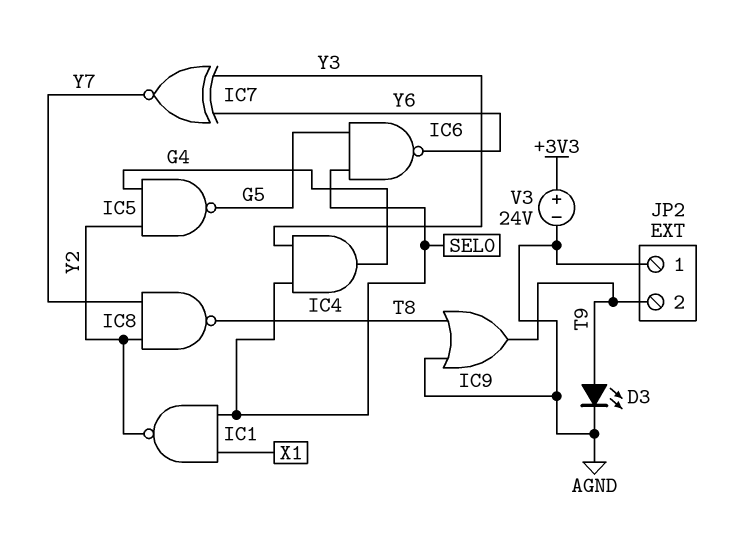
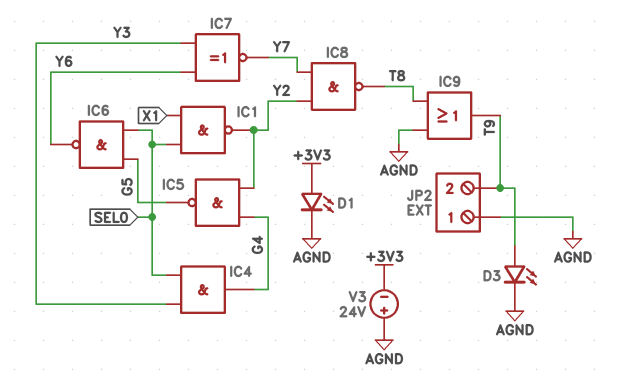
D1: none -> LED (A +3V3, K AGND)
V3: 24V (plus +3V3, minus AGND) -> 24V (plus AGND, minus +3V3)

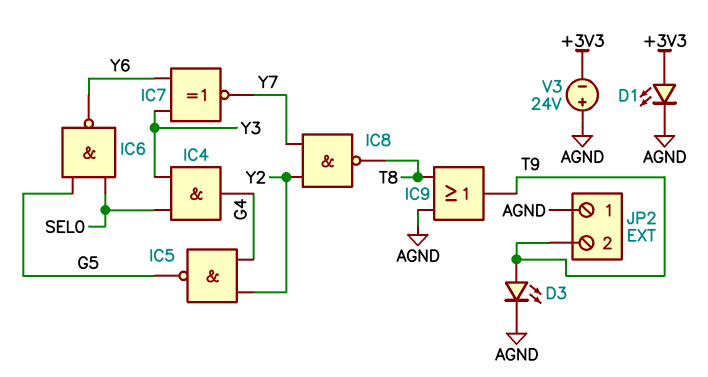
IC1: NAND (in SEL0, in X1, out Y2) -> none

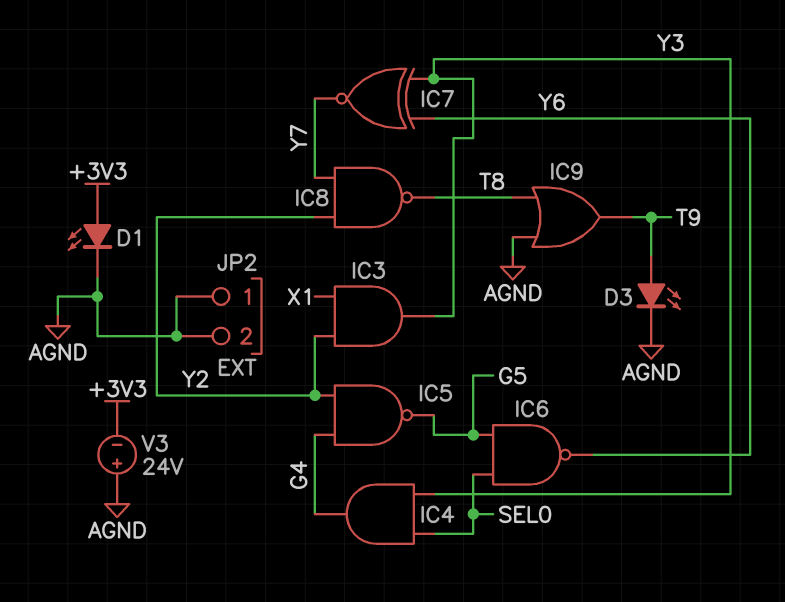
IC3: none -> AND (in X1, in Y2, out Y3)
JP2 pin 2: T9 -> AGND

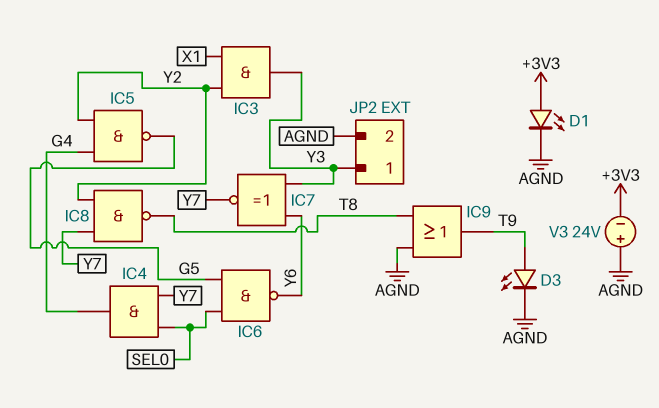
IC4: AND (in SEL0, in Y3, out G4) -> AND (in SEL0, in Y7, out G4)
JP2 pin 1: AGND -> Y3

